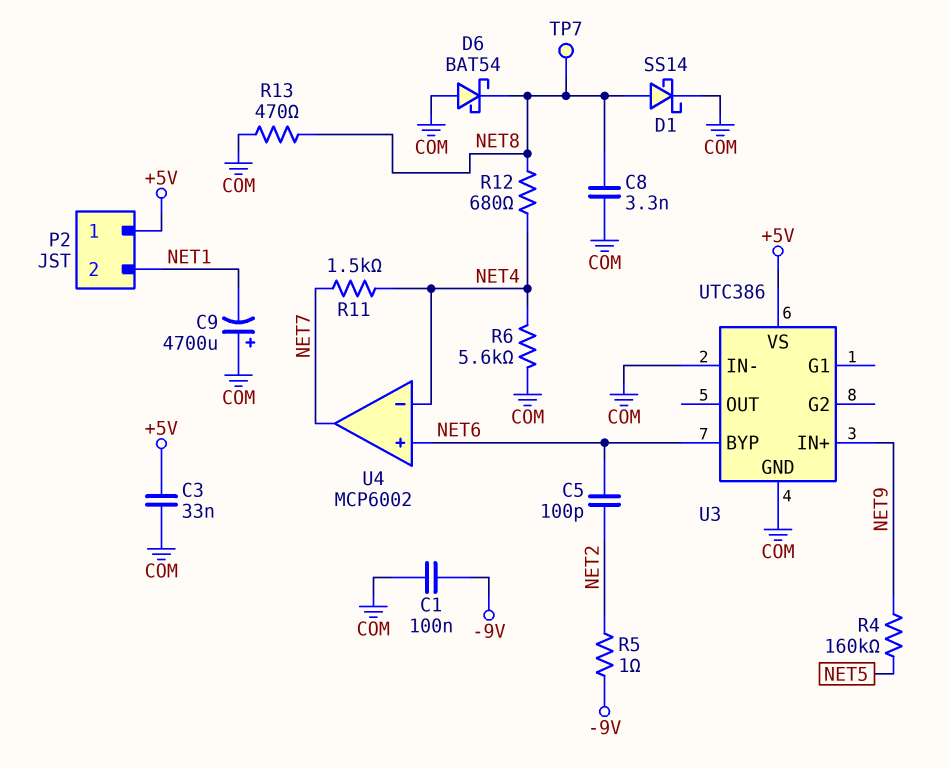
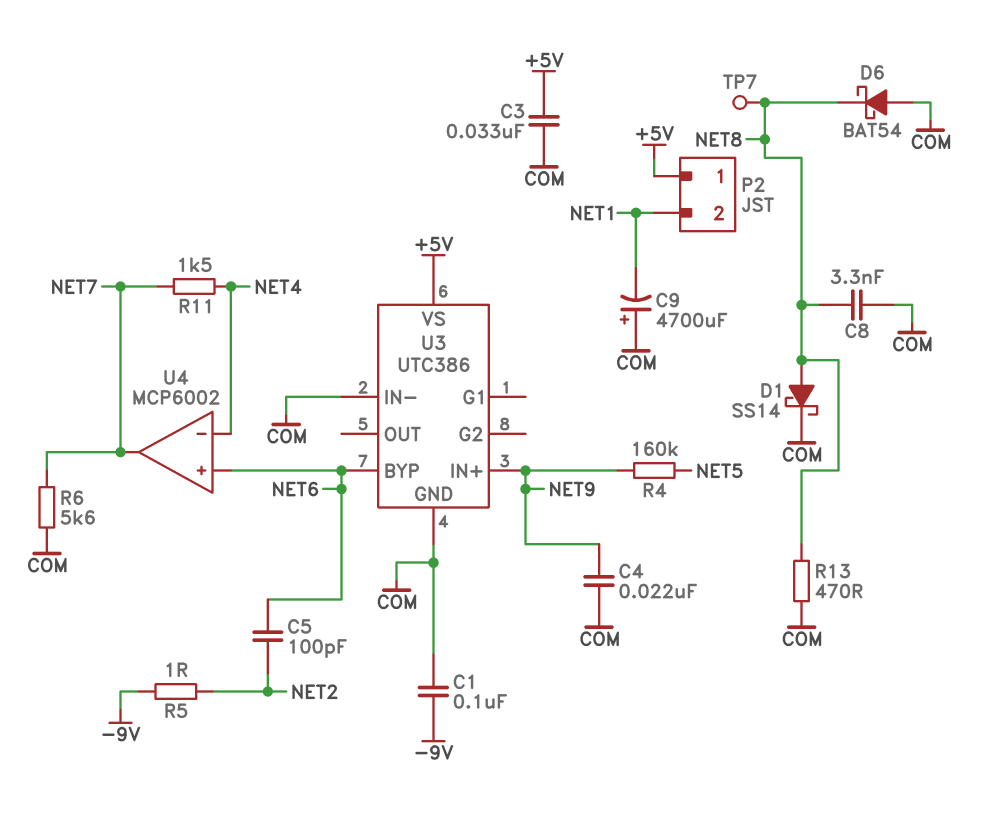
C4: none -> 22nF (COM, NET9)
R6: 5.6k (COM, NET4) -> 5.6k (COM, NET7)
R12: 680 (NET4, NET8) -> none

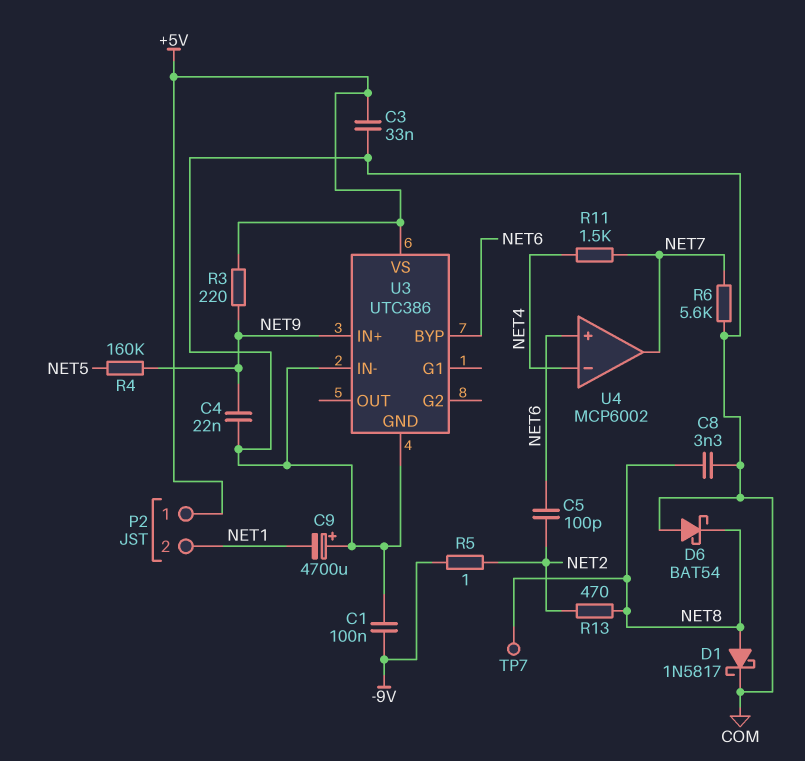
D1: schottky SS14 (A NET8, K COM) -> schottky 1N5817 (A NET8, K COM)
R3: none -> 220 (+5V, NET9)
R13: 470 (COM, NET8) -> 470 (NET2, NET8)

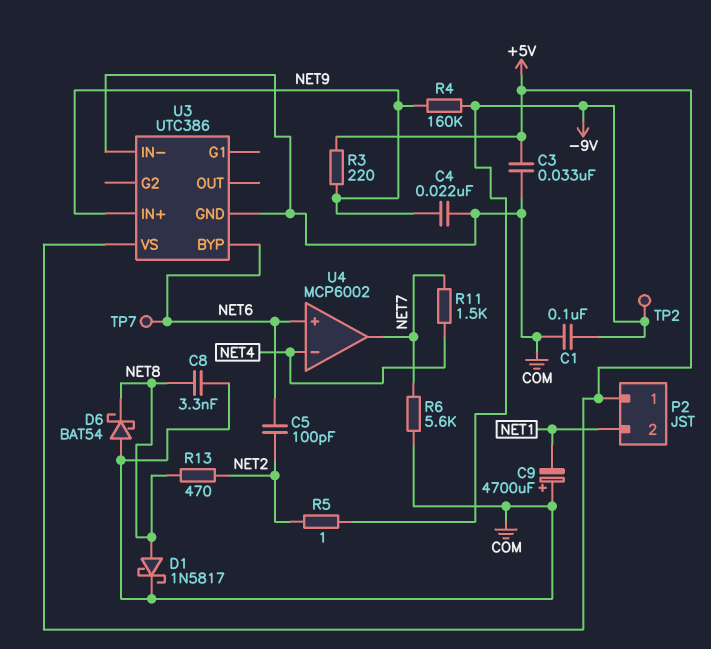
R4: 160k (NET5, NET9) -> 160k (-9V, NET9)
TP2: none -> test point (-9V)
TP7: test point (NET8) -> test point (NET6)

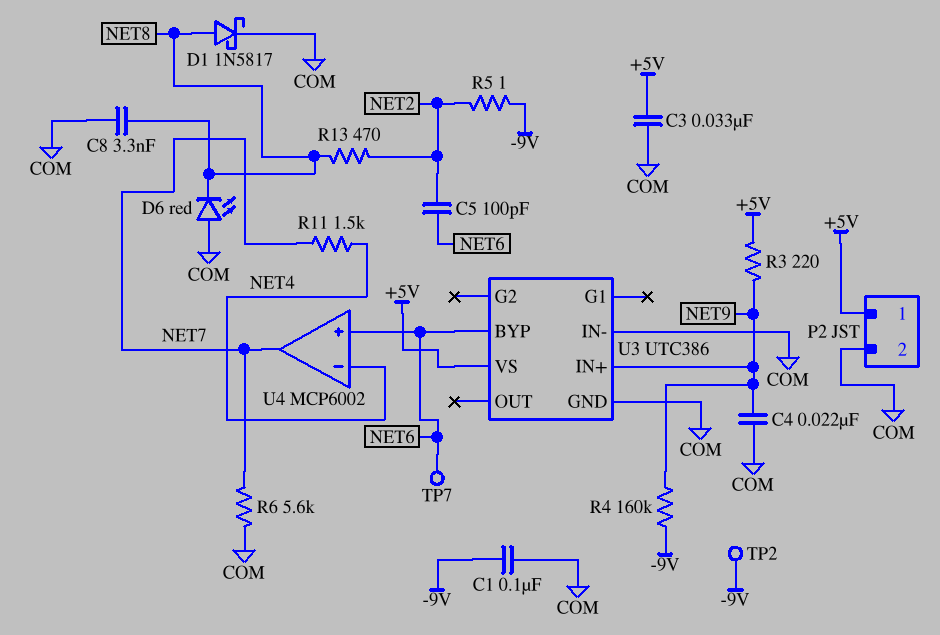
C9: 4700uF (plus COM, minus NET1) -> none
D6: schottky BAT54 (A COM, K NET8) -> LED red (A COM, K NET8)
P2 pin 2: NET1 -> COM

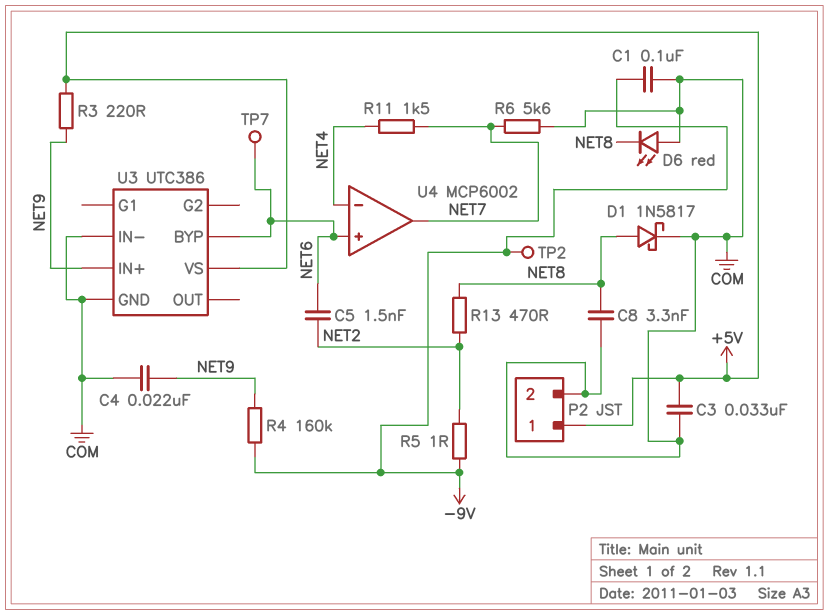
C5: 100pF (NET2, NET6) -> 1.5nF (NET2, NET6)

